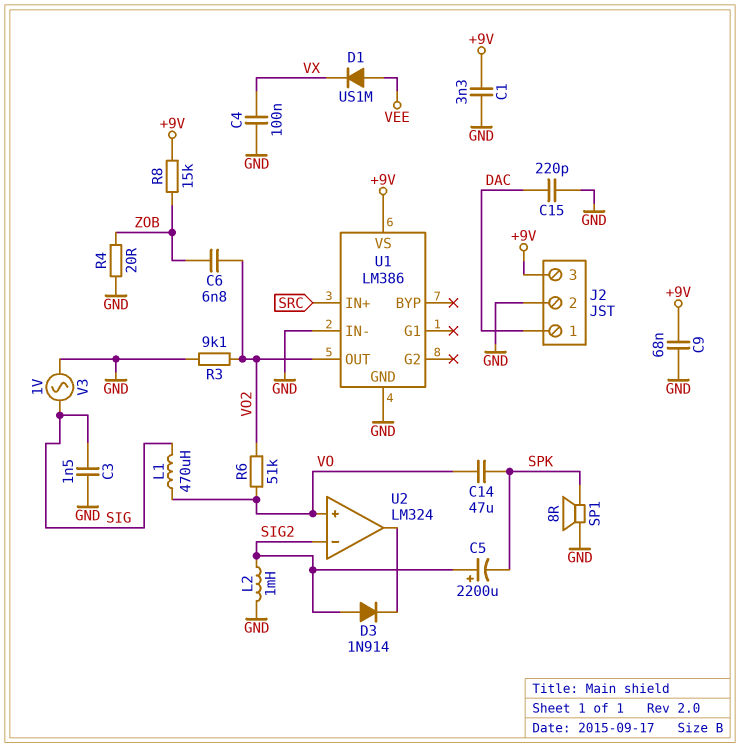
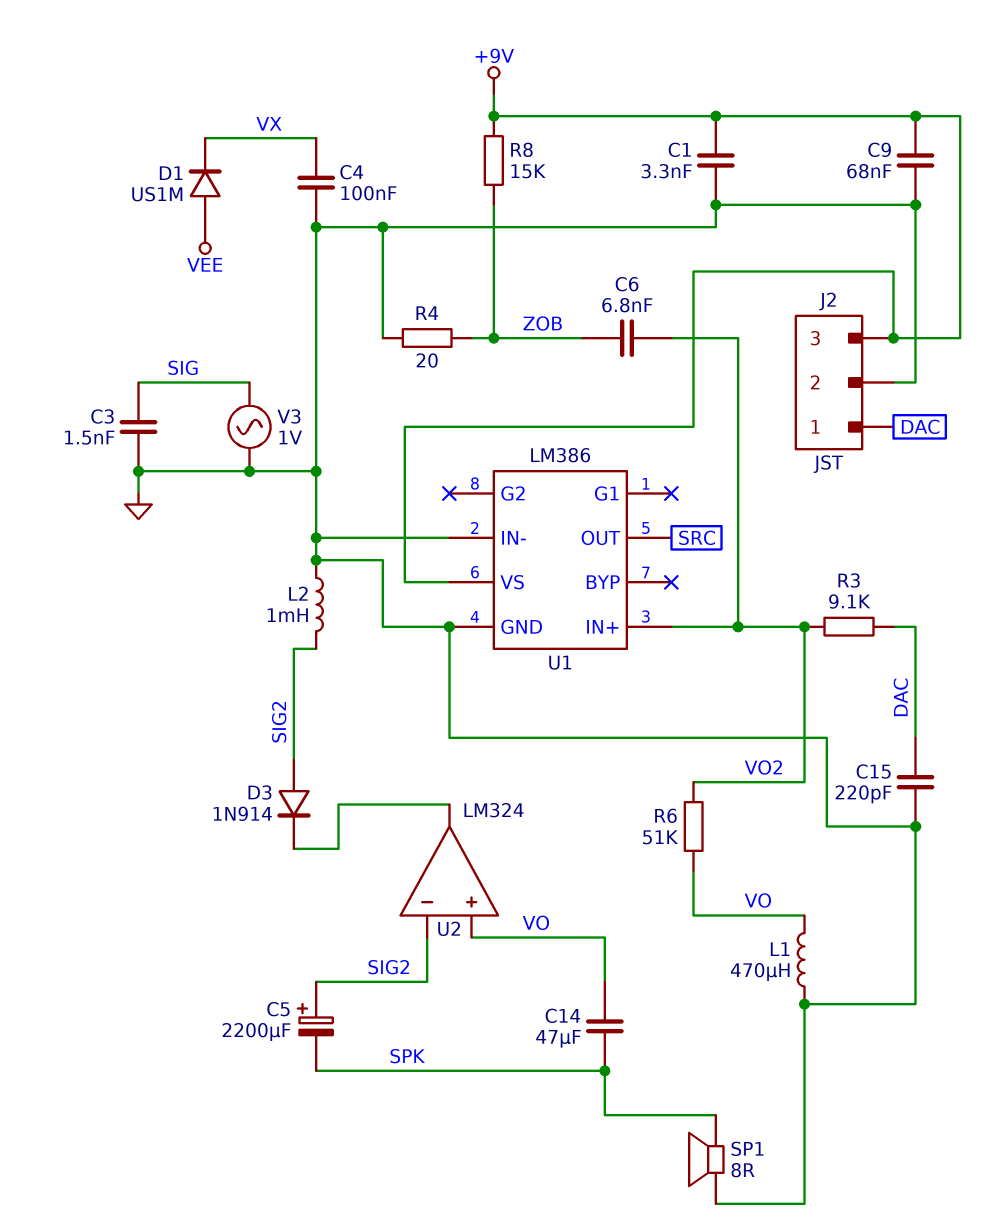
L1: 470uH (SIG, VO) -> 470uH (GND, VO)
R3: 9.1k (GND, VO2) -> 9.1k (DAC, VO2)
U1 pin IN+: SRC -> VO2
U1 pin OUT: VO2 -> SRC

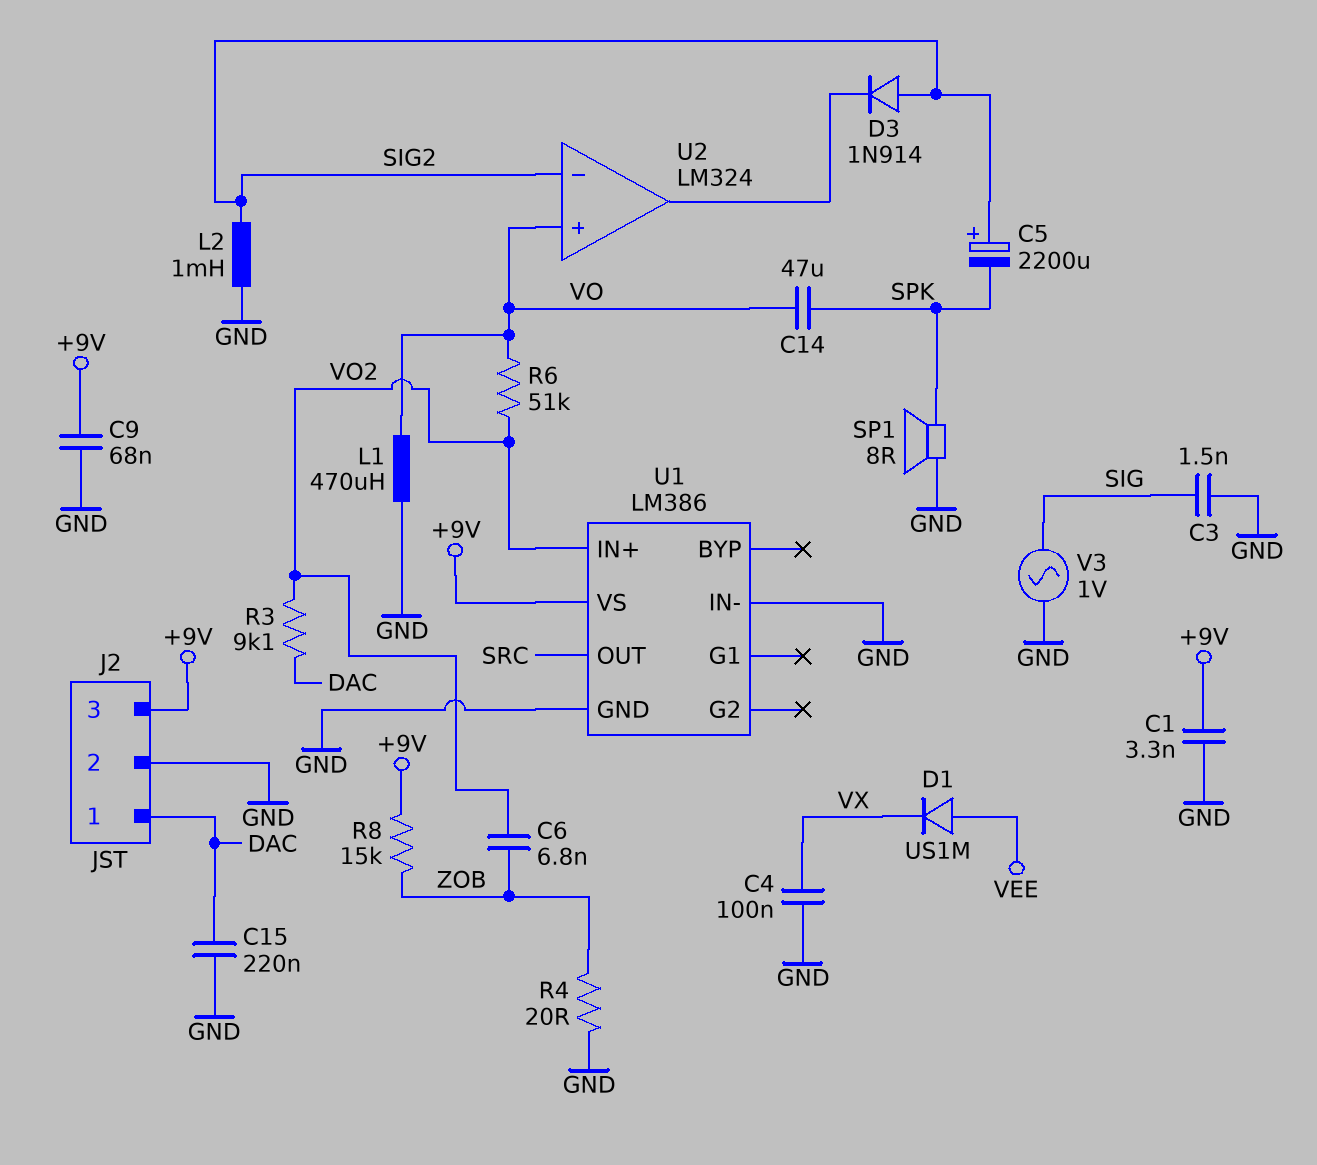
C15: 220pF (DAC, GND) -> 220nF (DAC, GND)

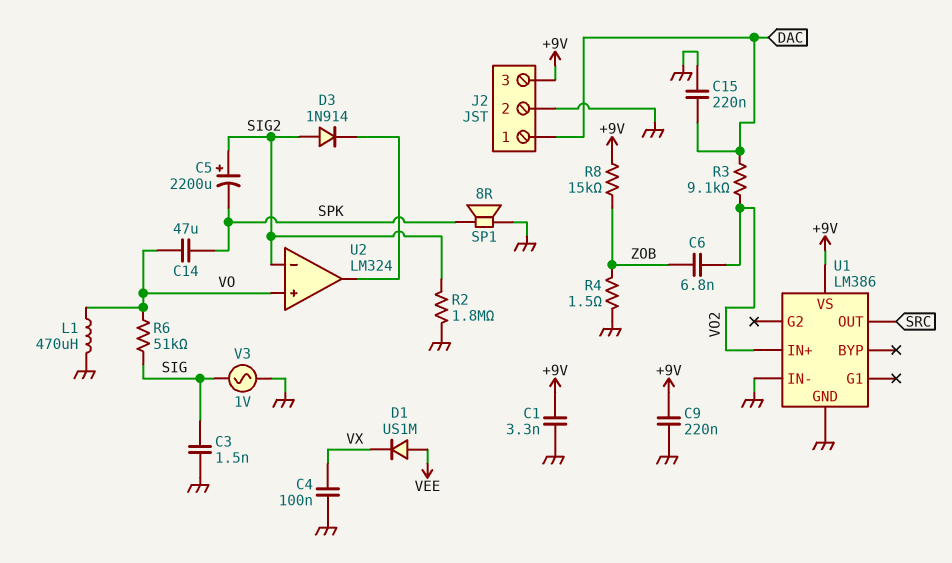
C9: 68nF (+9V, GND) -> 220nF (+9V, GND)
L2: 1mH (GND, SIG2) -> none
R2: none -> 1.8M (GND, SIG2)
R4: 20 (GND, ZOB) -> 1.5 (GND, ZOB)
R6: 51k (VO, VO2) -> 51k (SIG, VO)

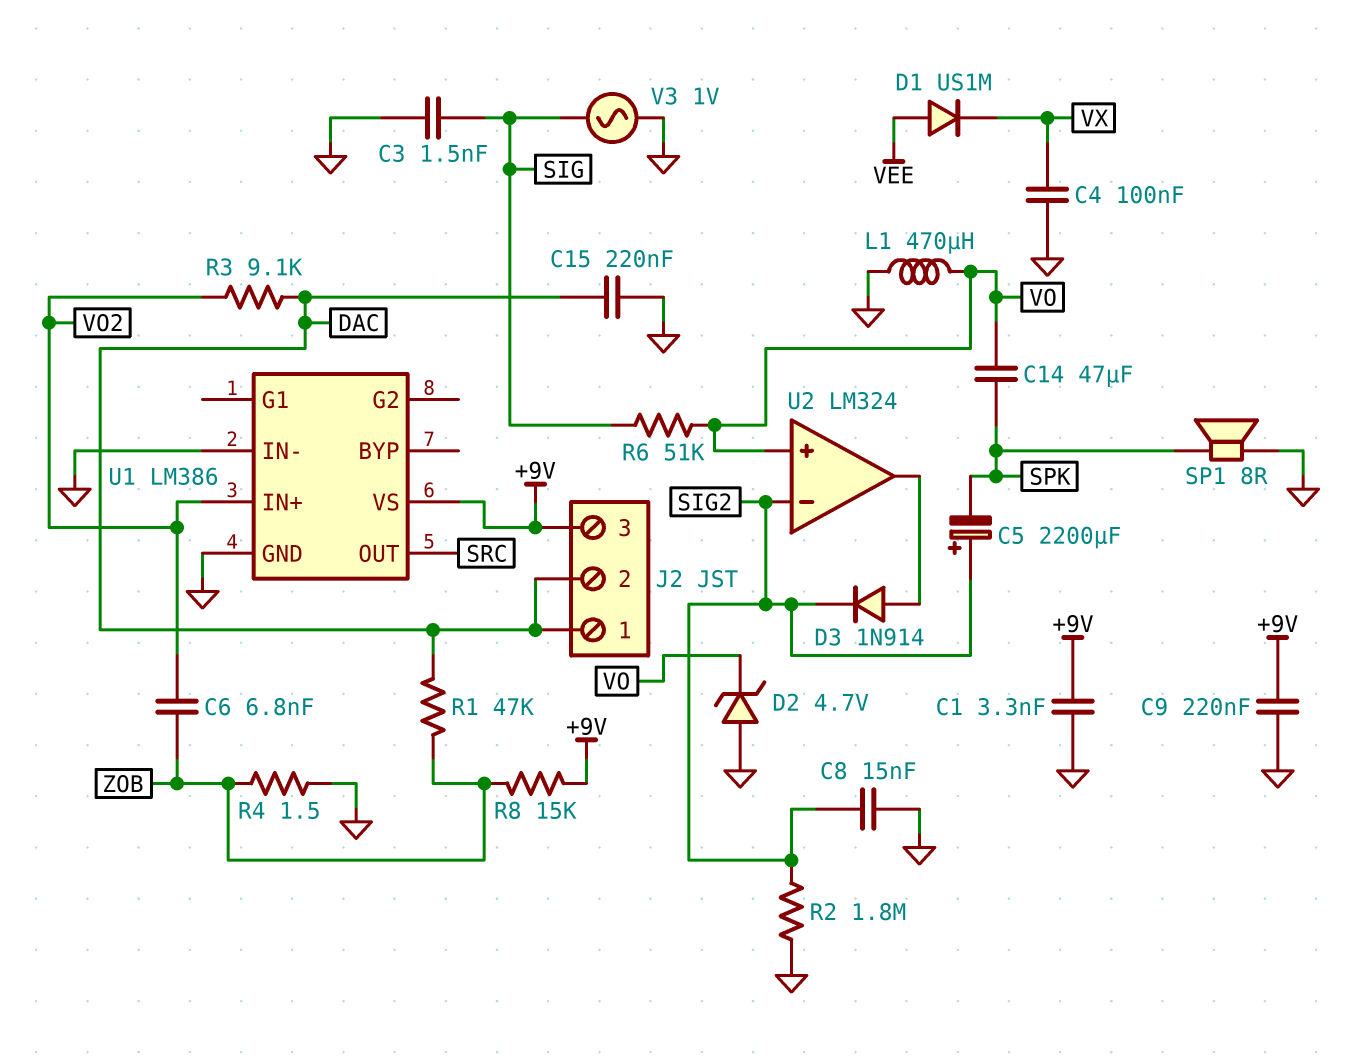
C8: none -> 15nF (GND, SIG2)
D2: none -> zener 4.7V (A GND, K VO)
D3: diode 1N914 (A SIG2, K U2/out) -> diode 1N914 (A U2/out, K SIG2)
J2 pin 2: GND -> DAC
R1: none -> 47k (DAC, ZOB)

